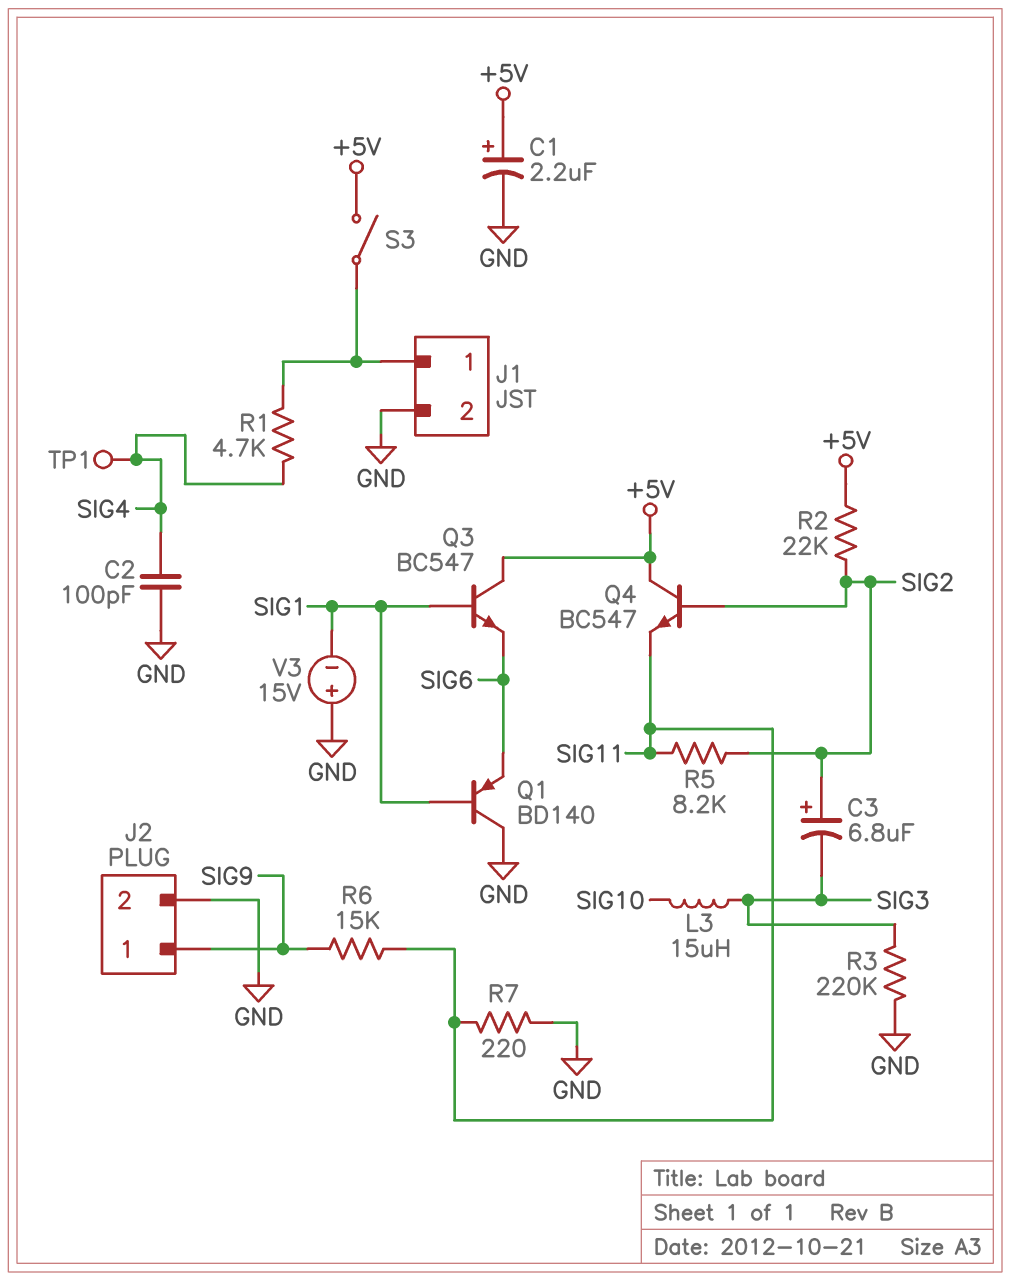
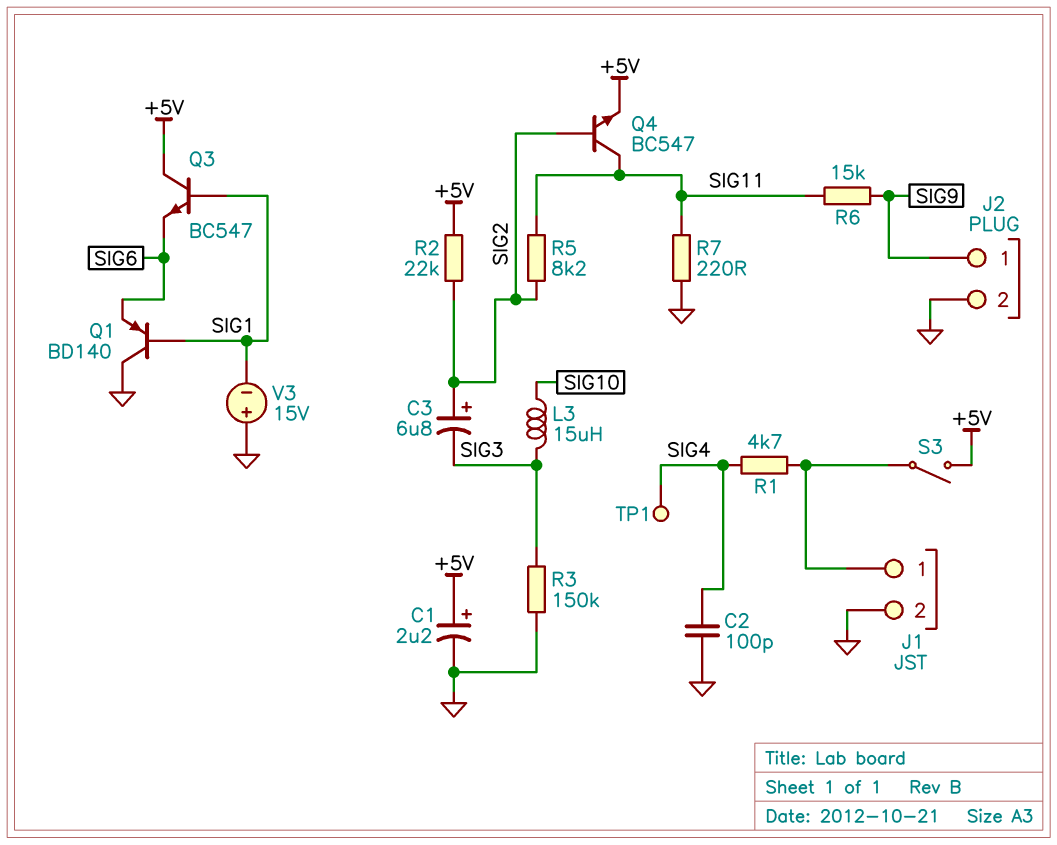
Q4: NPN BC547 (B SIG2, C +5V, E SIG11) -> NPN BC547 (B SIG2, C SIG11, E +5V)
R3: 220k (GND, SIG3) -> 150k (GND, SIG3)

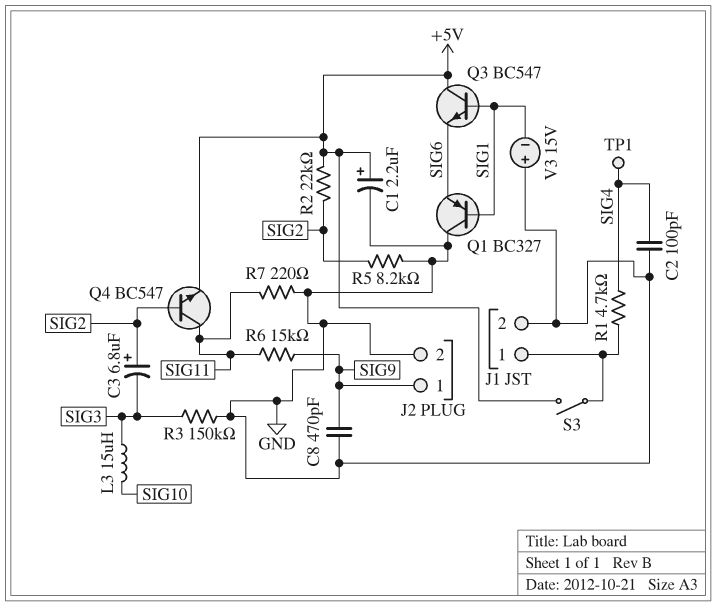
C8: none -> 470pF (GND, SIG9)
Q1: PNP BD140 (B SIG1, C GND, E SIG6) -> PNP BC327 (B SIG1, C GND, E SIG6)
R5: 8.2k (SIG2, SIG11) -> 8.2k (GND, SIG2)

